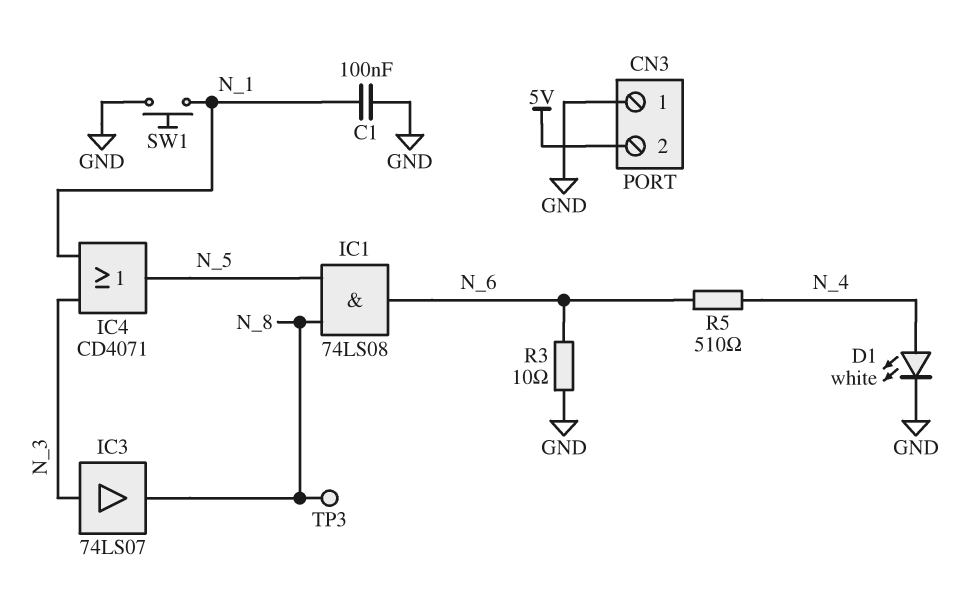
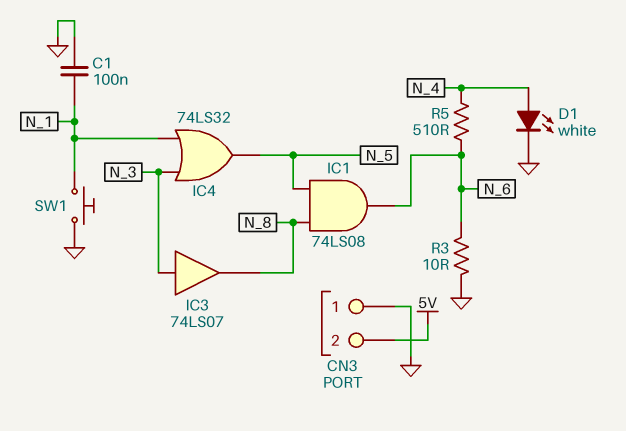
IC4: OR CD4071 (in N_1, in N_3, out N_5) -> OR 74LS32 (in N_1, in N_3, out N_5)
TP3: test point (N_8) -> none

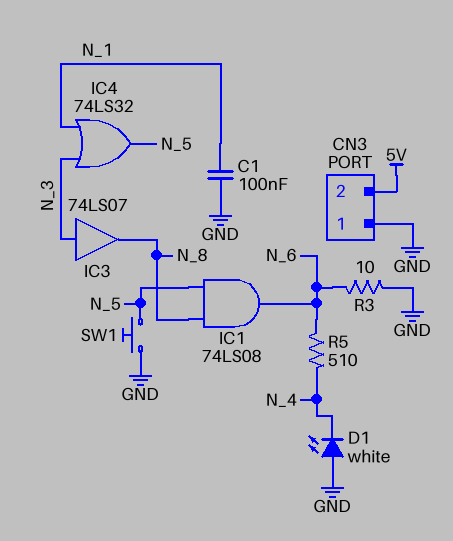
D1: LED white (A N_4, K GND) -> LED white (A GND, K N_4)
SW1: button (GND, N_1) -> button (GND, N_5)

